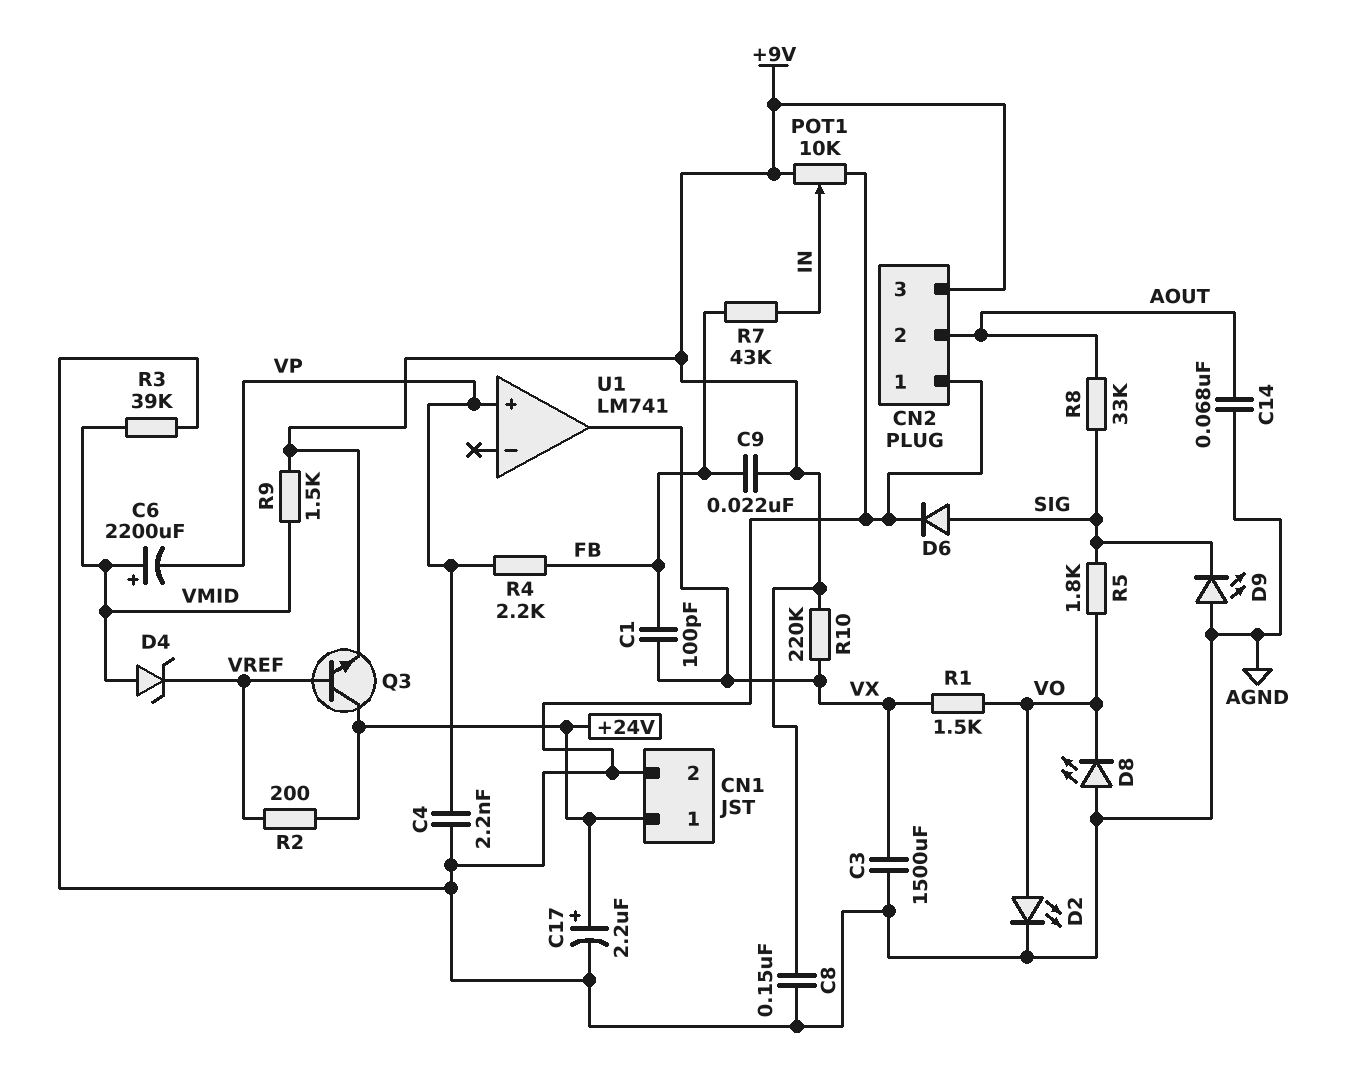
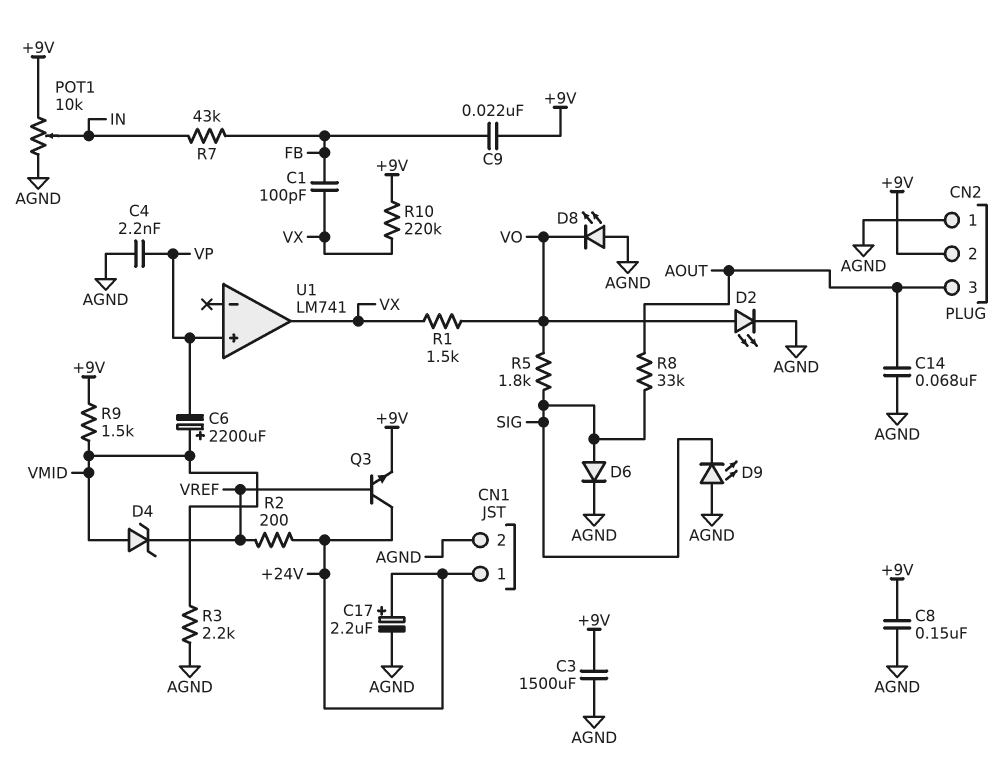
C3: 1500uF (AGND, VX) -> 1500uF (+9V, AGND)
CN2 pin 2: AOUT -> +9V
CN2 pin 3: +9V -> AOUT
R3: 39k (AGND, VMID) -> 2.2k (AGND, VMID)
R4: 2.2k (FB, VP) -> none

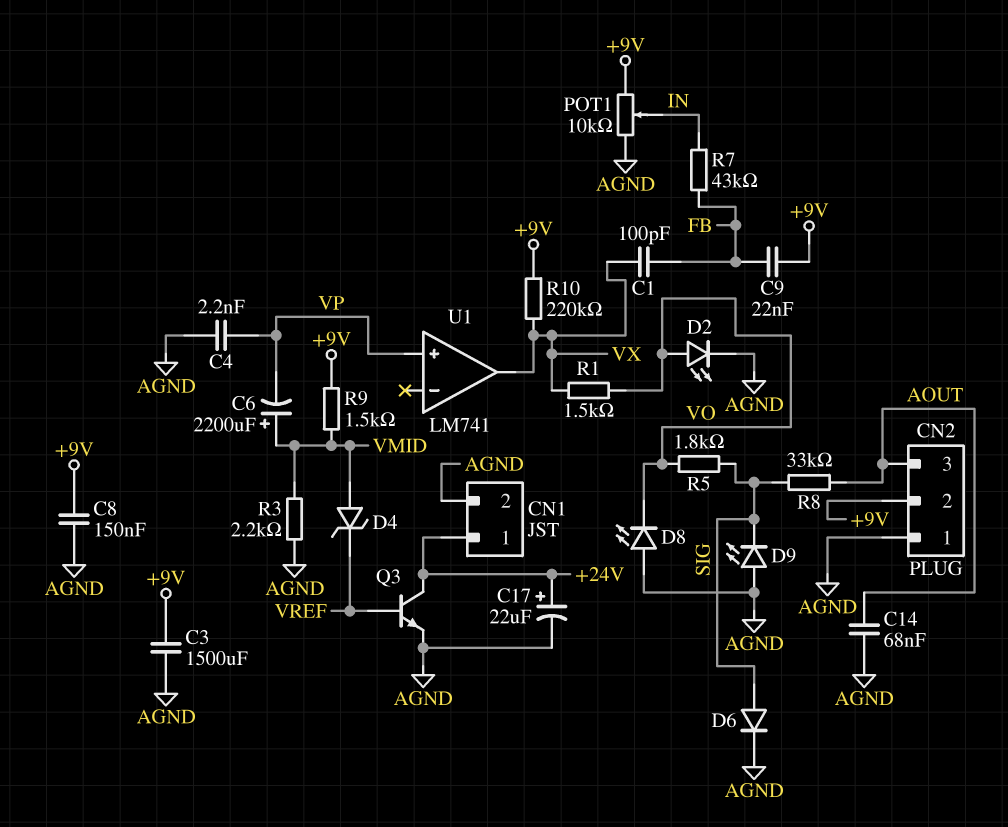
C17: 2.2uF (plus +24V, minus AGND) -> 22uF (plus +24V, minus AGND)
Q3: NPN (B VREF, C +24V, E +9V) -> NPN (B VREF, C +24V, E AGND)
R2: 200 (+24V, VREF) -> none

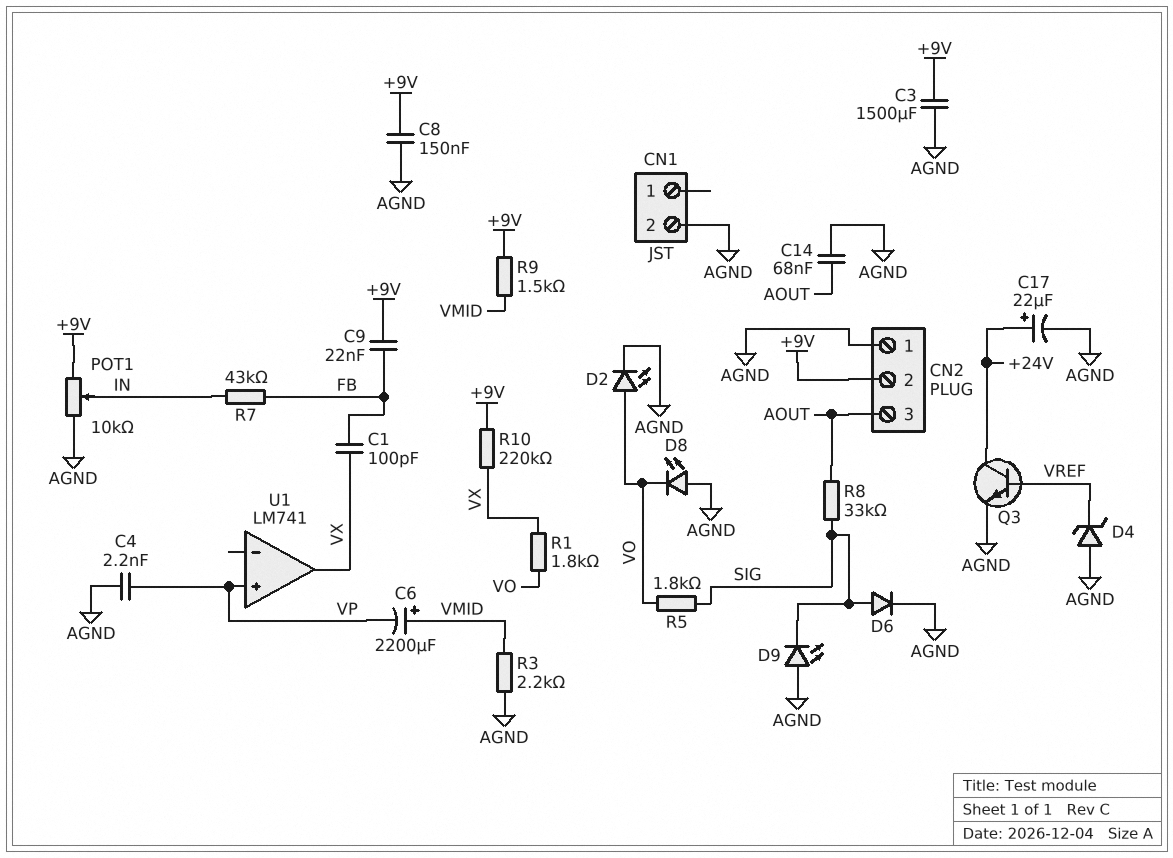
CN1 pin 1: +24V -> none
D4: zener (A VMID, K VREF) -> zener (A AGND, K VREF)
R1: 1.5k (VO, VX) -> 1.8k (VO, VX)

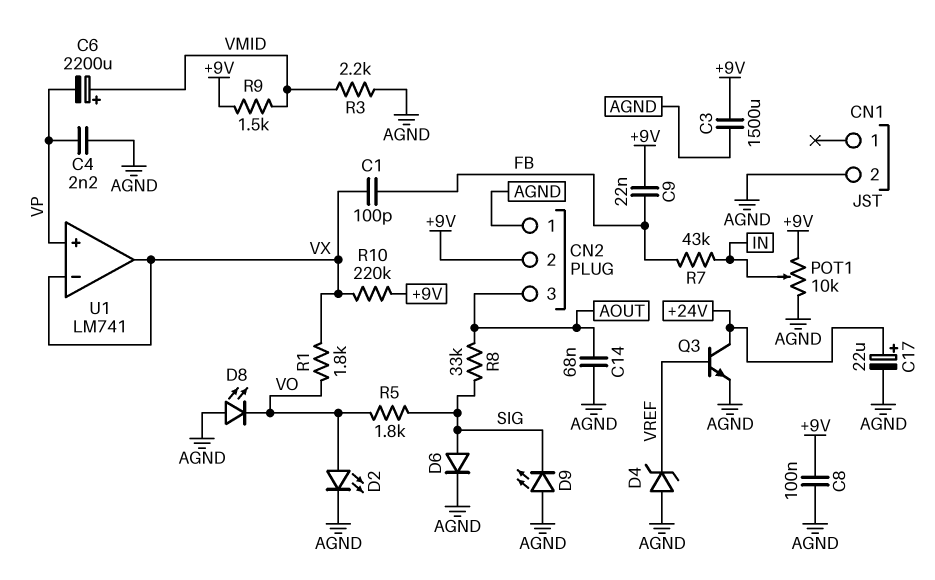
C8: 150nF (+9V, AGND) -> 100nF (+9V, AGND)
U1 pin in-: none -> VX

